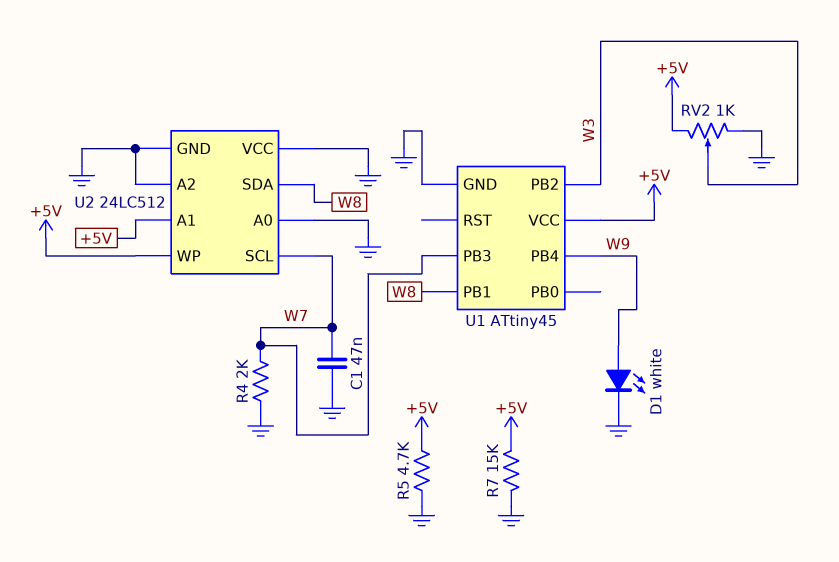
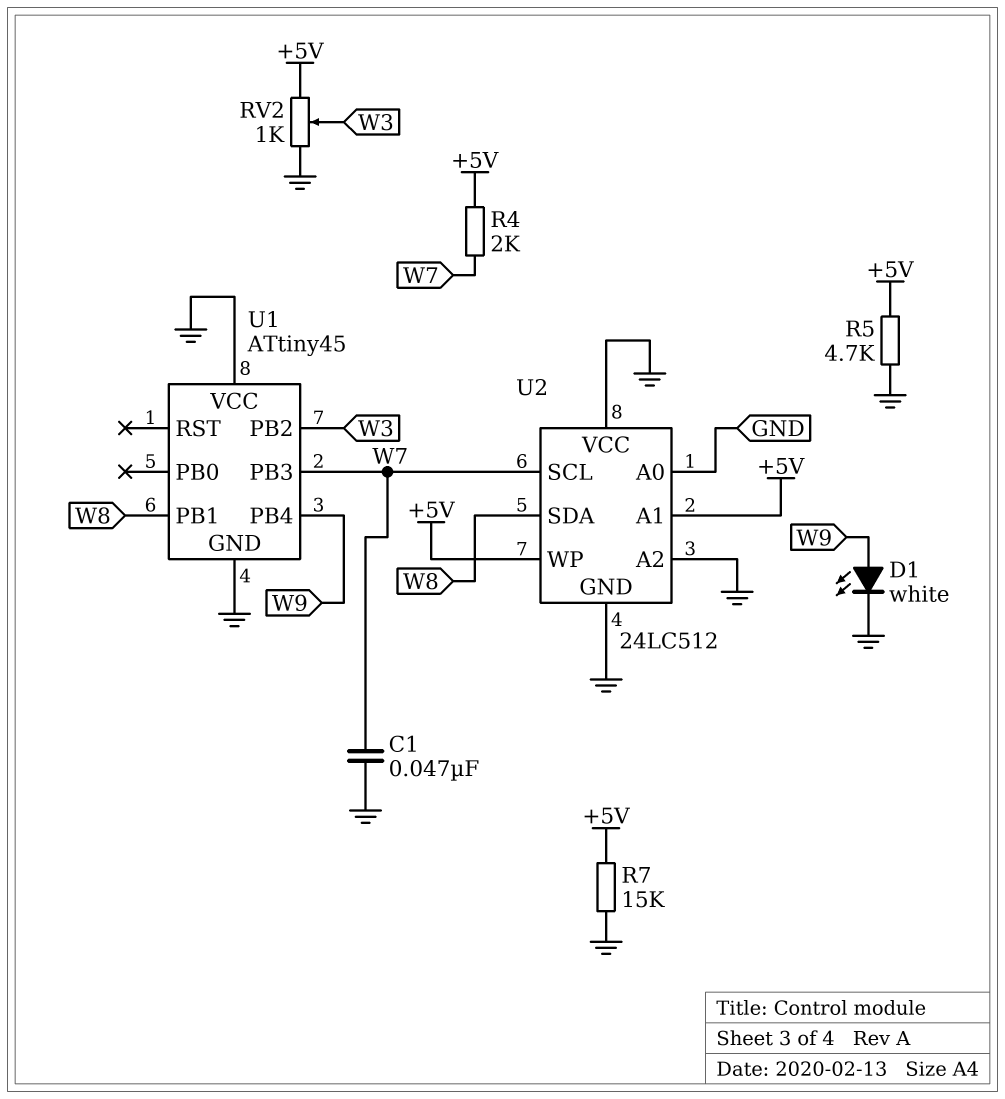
R4: 2k (GND, W7) -> 2k (+5V, W7)
U1 pin VCC: +5V -> GND

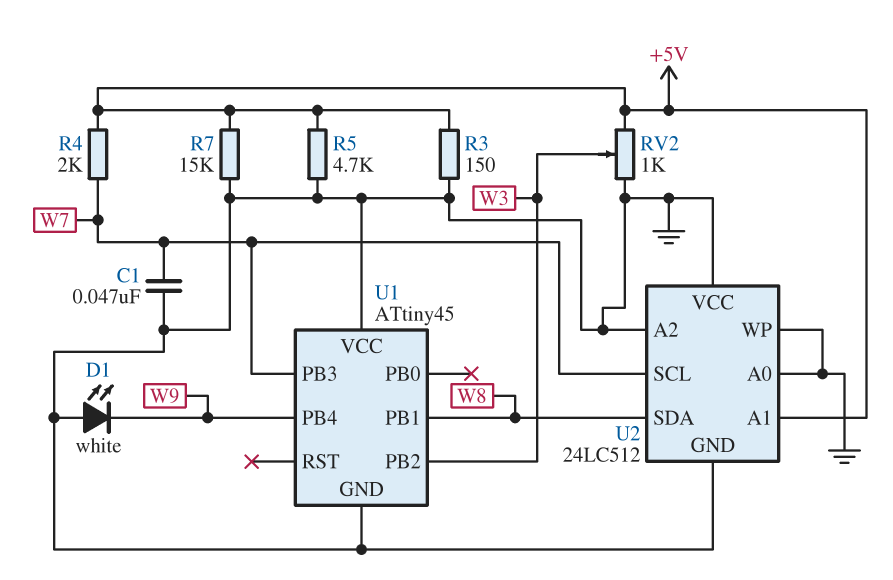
D1: LED white (A W9, K GND) -> LED white (A GND, K W9)
R3: none -> 150 (+5V, GND)
U2 pin WP: +5V -> GND

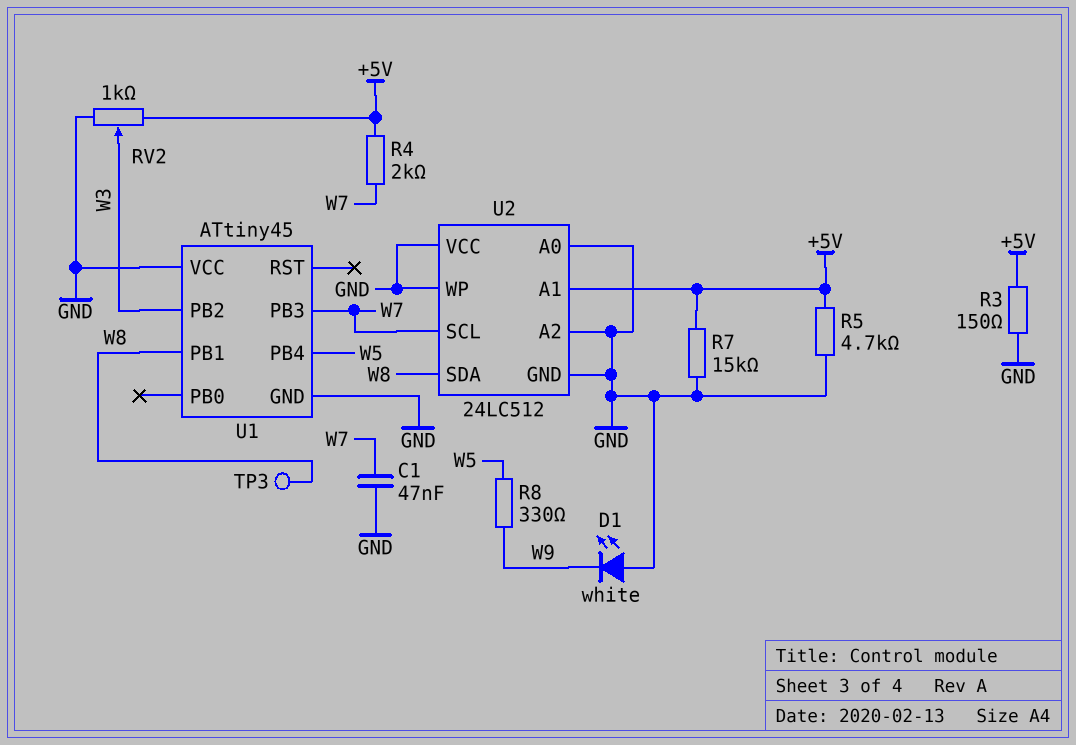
R8: none -> 330 (W5, W9)
TP3: none -> test point (W8)
U1 pin PB4: W9 -> W5

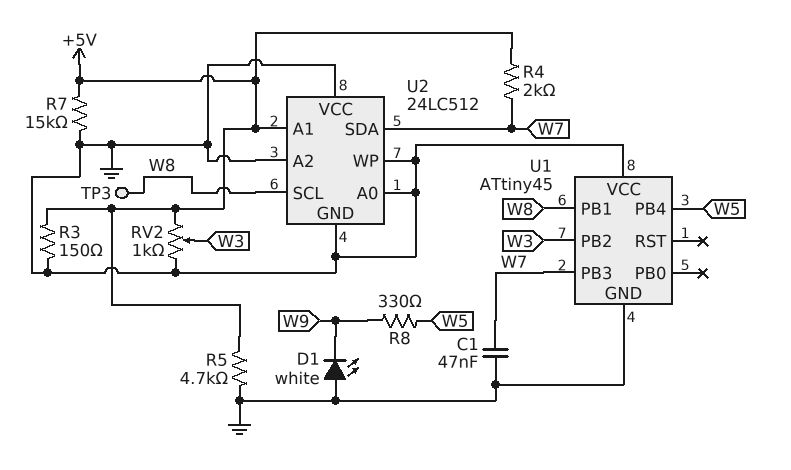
U2 pin SCL: W7 -> W8
U2 pin SDA: W8 -> W7

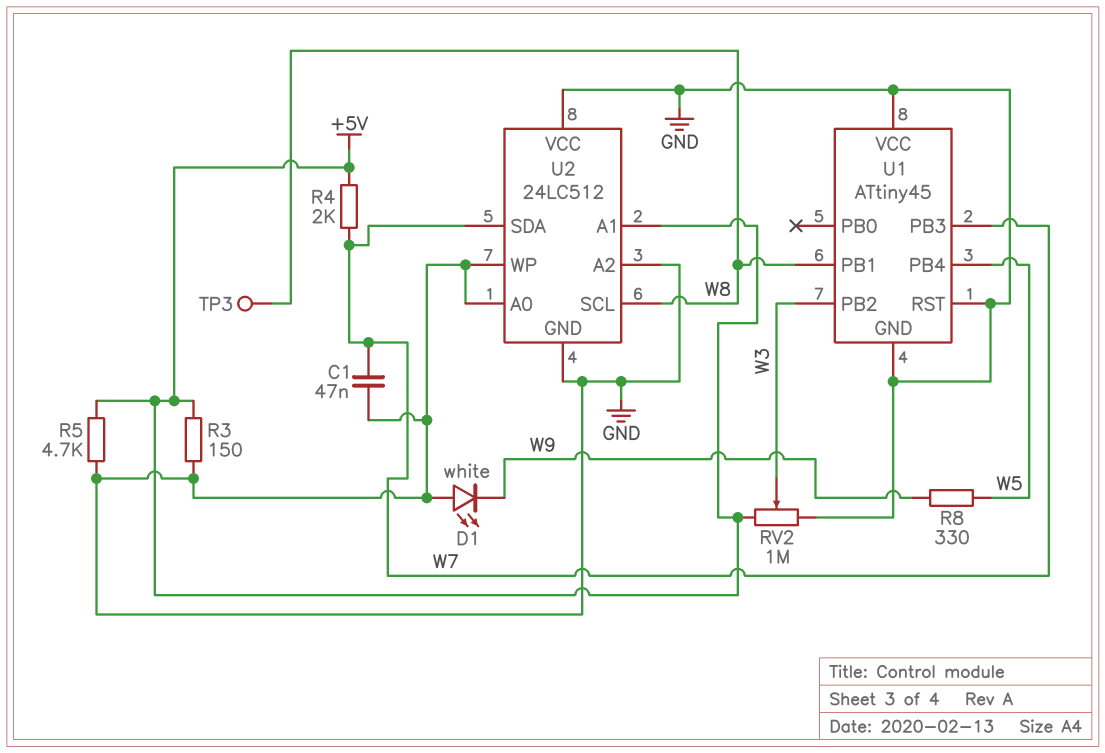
R7: 15k (+5V, GND) -> none
RV2: 1k (+5V, GND, wiper W3) -> 1M (+5V, GND, wiper W3)
U1 pin RST: none -> GND

